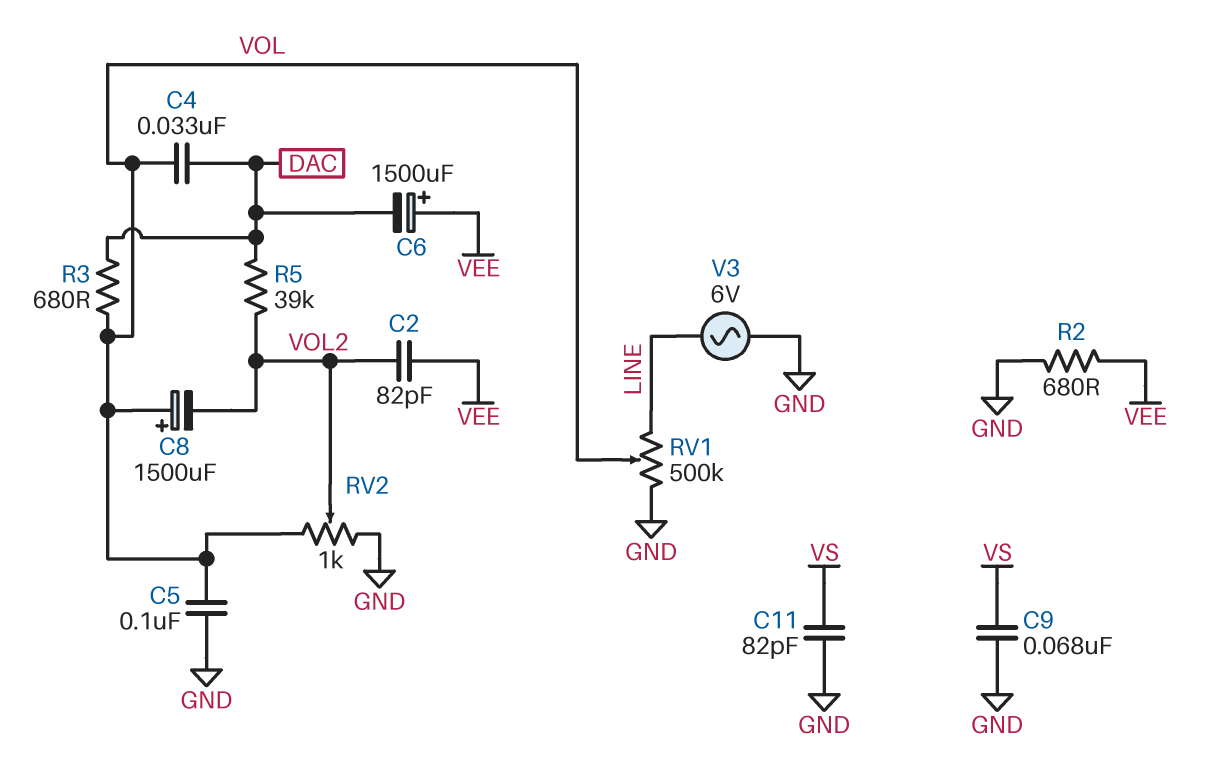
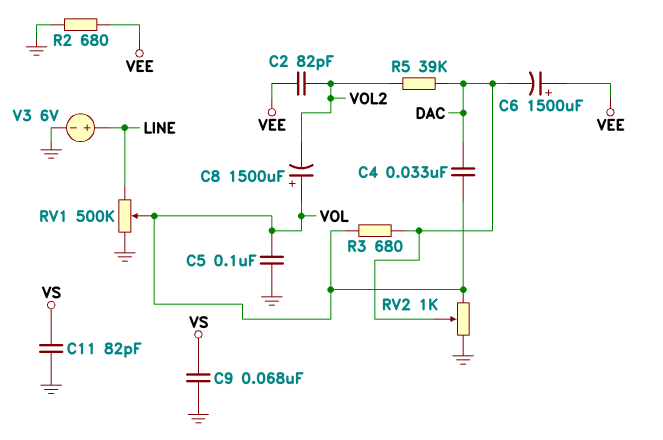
RV2: 1k (GND, VOL, wiper VOL2) -> 1k (GND, VOL, wiper DAC)
V3: AC 6V (GND, LINE) -> 6V (plus LINE, minus GND)

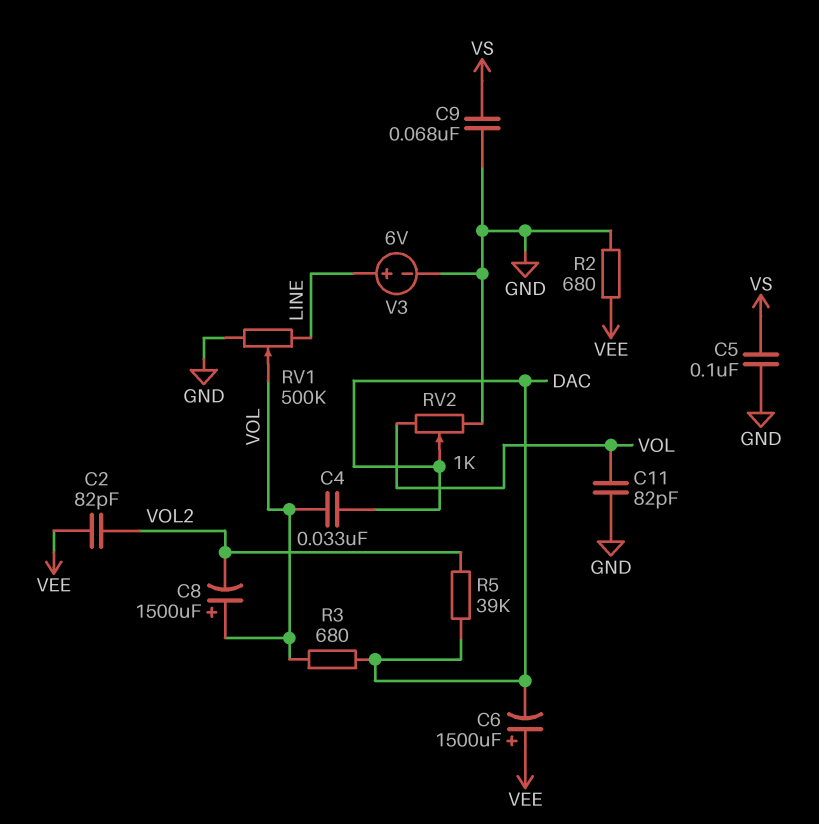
C5: 100nF (GND, VOL) -> 100nF (GND, VS)
C11: 82pF (GND, VS) -> 82pF (GND, VOL)

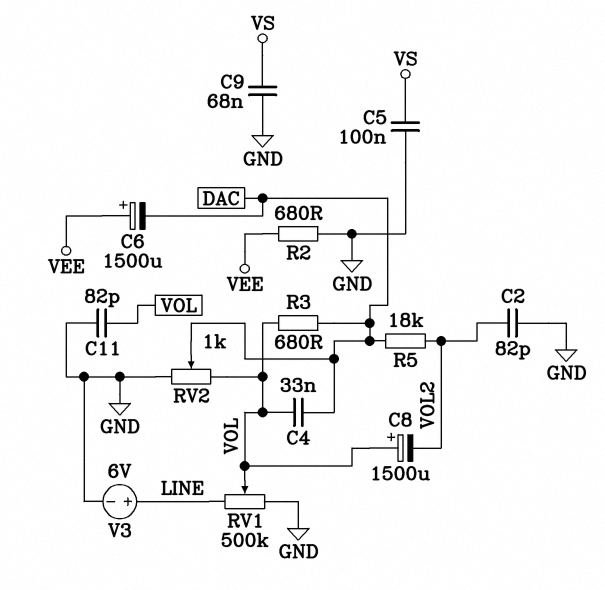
C2: 82pF (VEE, VOL2) -> 82pF (GND, VOL2)
R5: 39k (DAC, VOL2) -> 18k (DAC, VOL2)

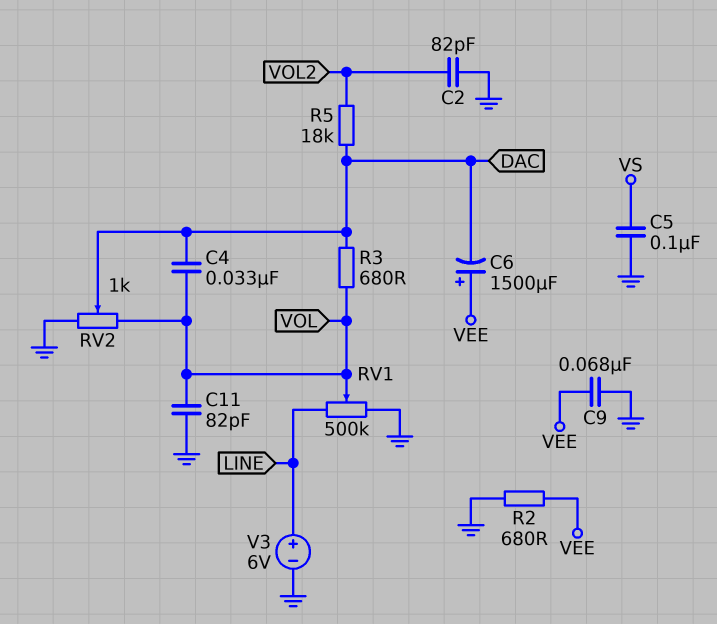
C8: 1500uF (plus VOL, minus VOL2) -> none
C9: 68nF (GND, VS) -> 68nF (GND, VEE)

